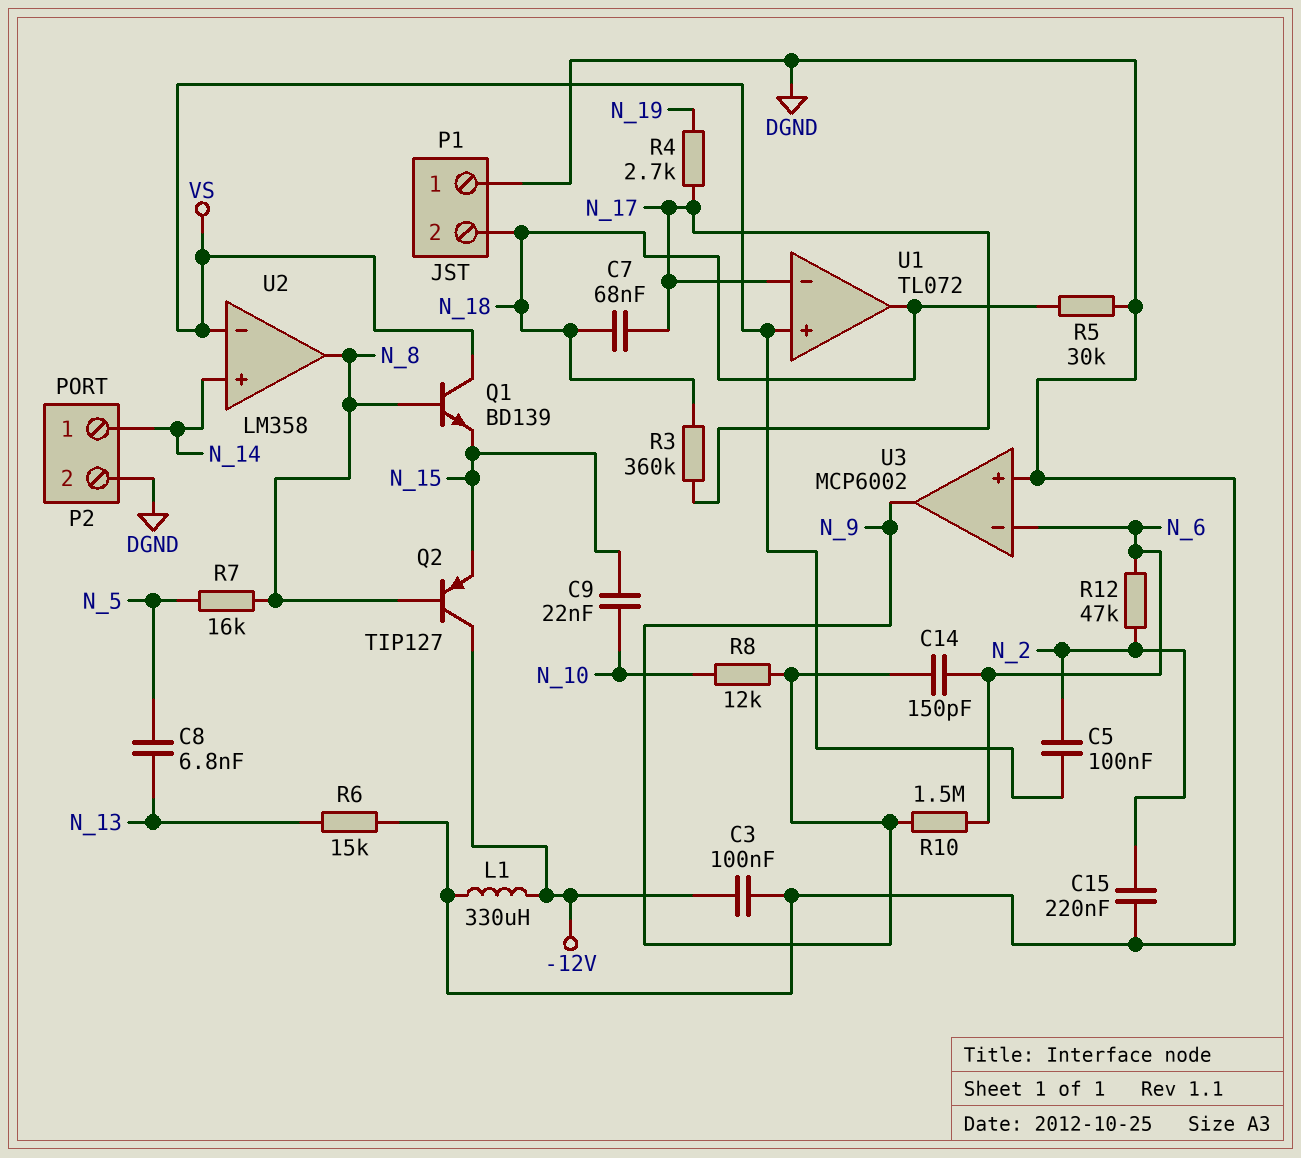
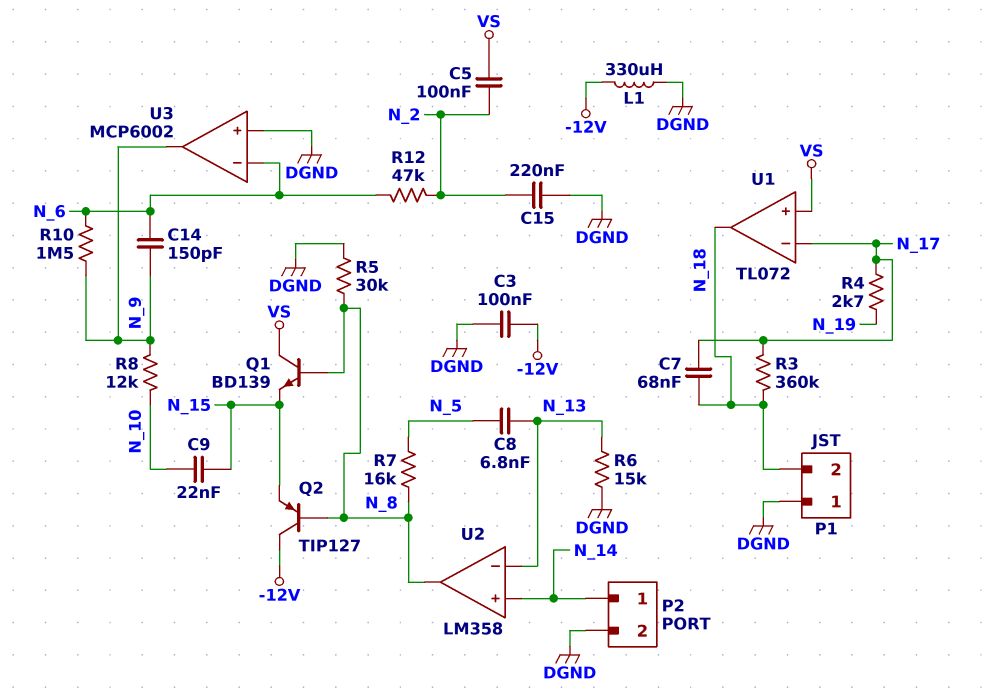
R5: 30k (DGND, N_18) -> 30k (DGND, N_8)
U2 pin in-: VS -> N_13

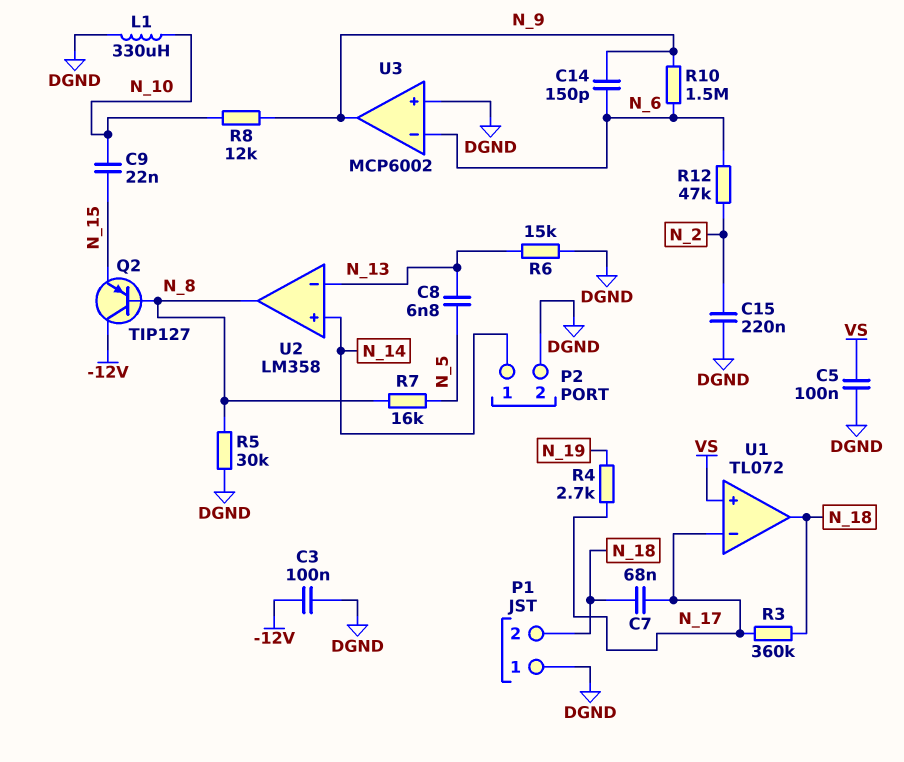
C5: 100nF (N_2, VS) -> 100nF (DGND, VS)
L1: 330uH (-12V, DGND) -> 330uH (DGND, N_10)
Q1: NPN BD139 (B N_8, C VS, E N_15) -> none

